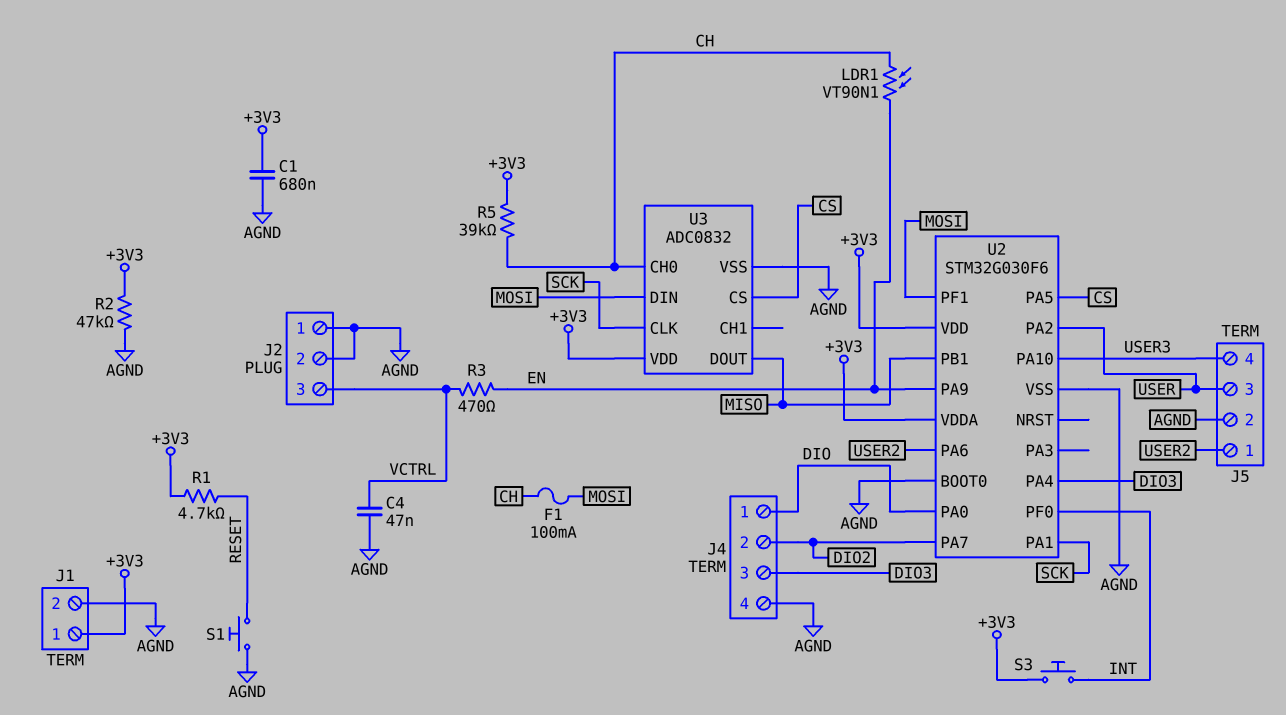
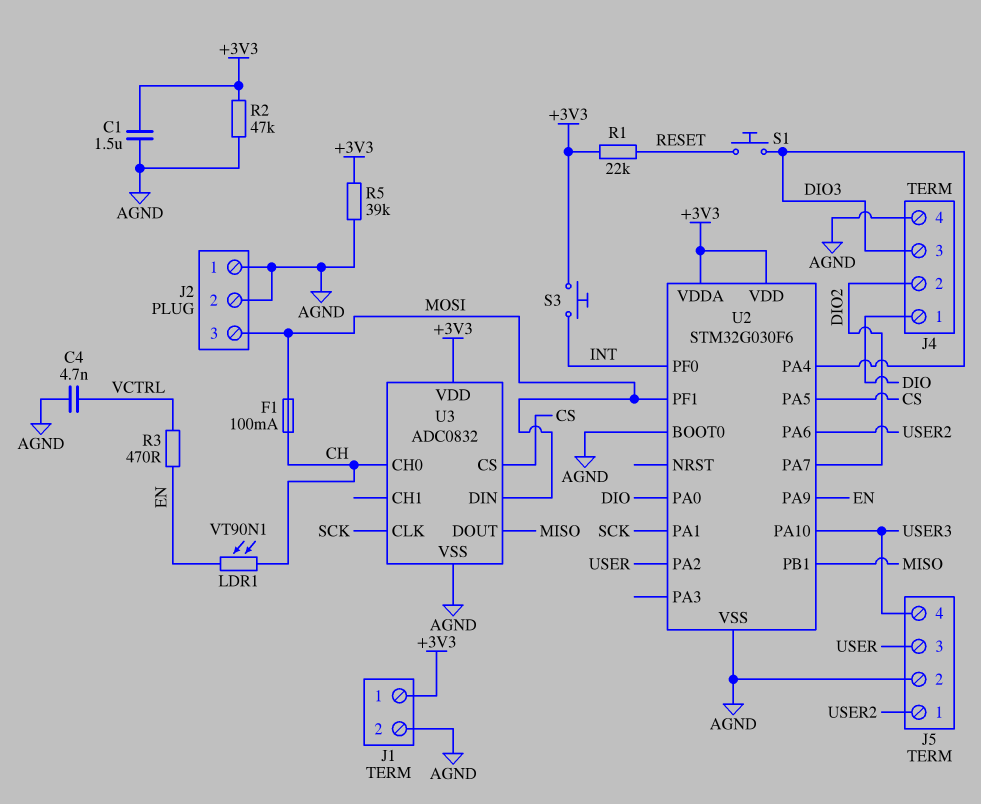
C1: 680nF (+3V3, AGND) -> 1.5uF (+3V3, AGND)
C4: 47nF (AGND, VCTRL) -> 4.7nF (AGND, VCTRL)
J2 pin 3: VCTRL -> MOSI
R1: 4.7k (+3V3, RESET) -> 22k (+3V3, RESET)
R5: 39k (+3V3, CH) -> 39k (+3V3, AGND)
S1: button (AGND, RESET) -> button (DIO3, RESET)

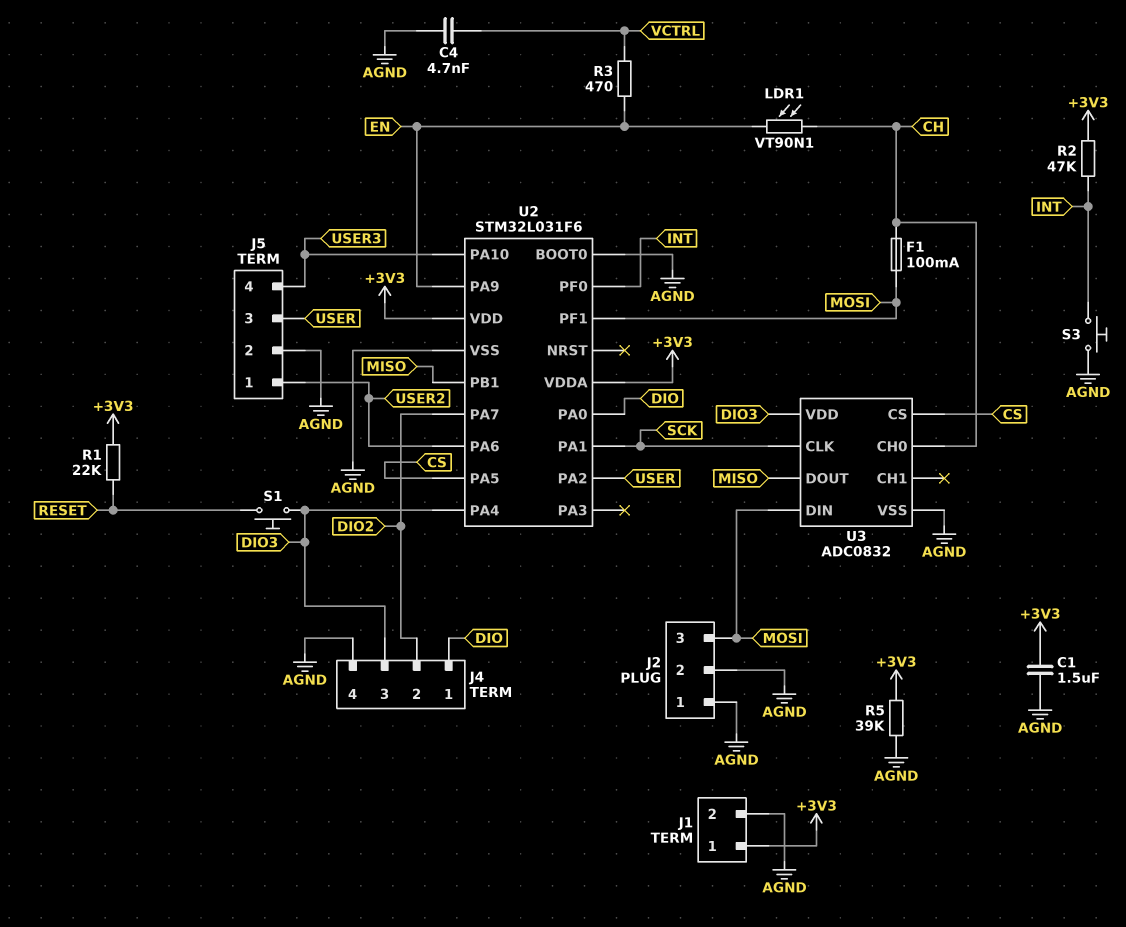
R2: 47k (+3V3, AGND) -> 47k (+3V3, INT)
S3: button (+3V3, INT) -> button (AGND, INT)
U2: STM32G030F6 -> STM32L031F6
U3 pin VDD: +3V3 -> DIO3

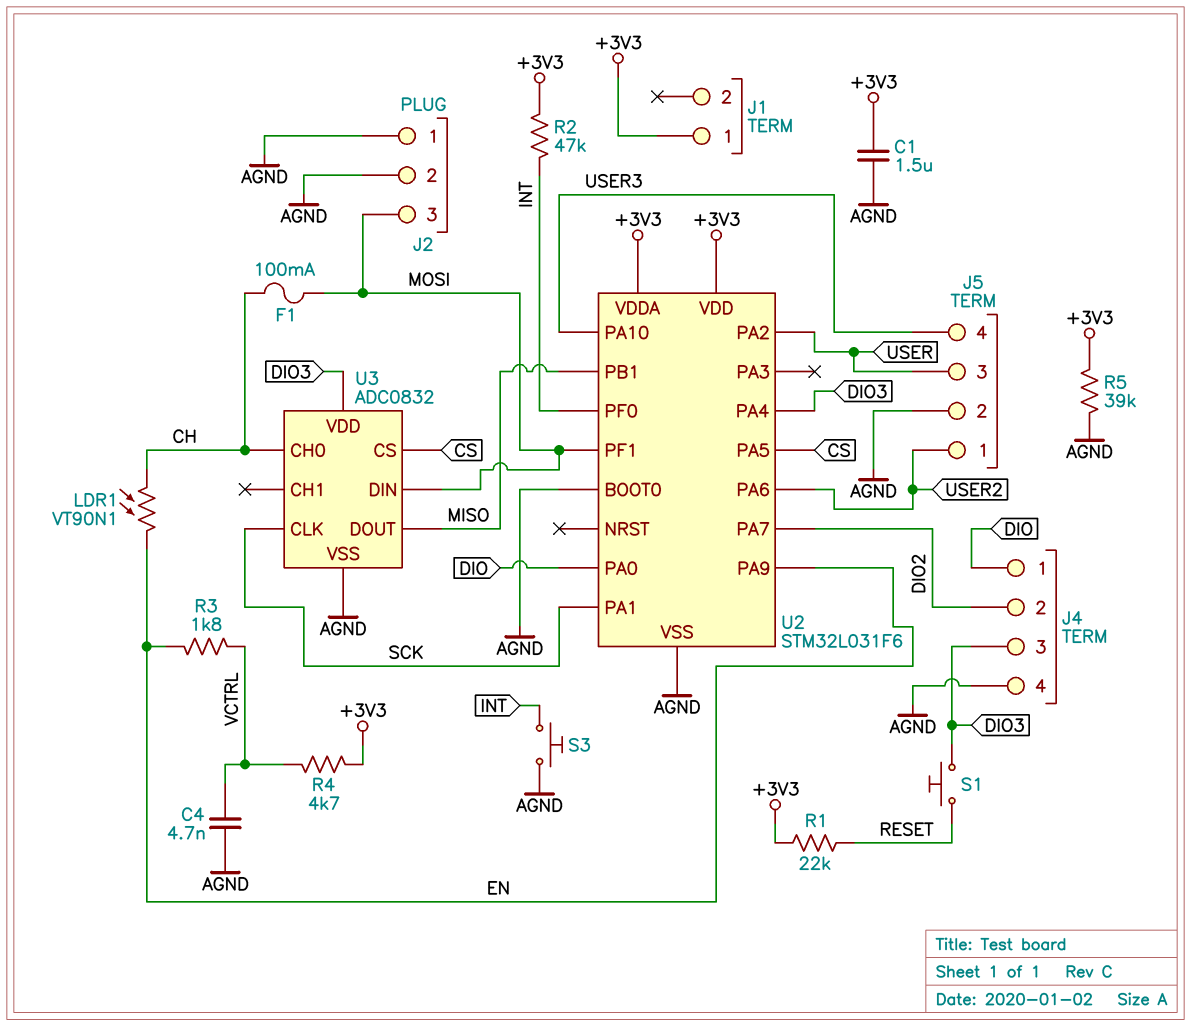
J1 pin 2: AGND -> none
R3: 470 (EN, VCTRL) -> 1.8k (EN, VCTRL)
R4: none -> 4.7k (+3V3, VCTRL)

